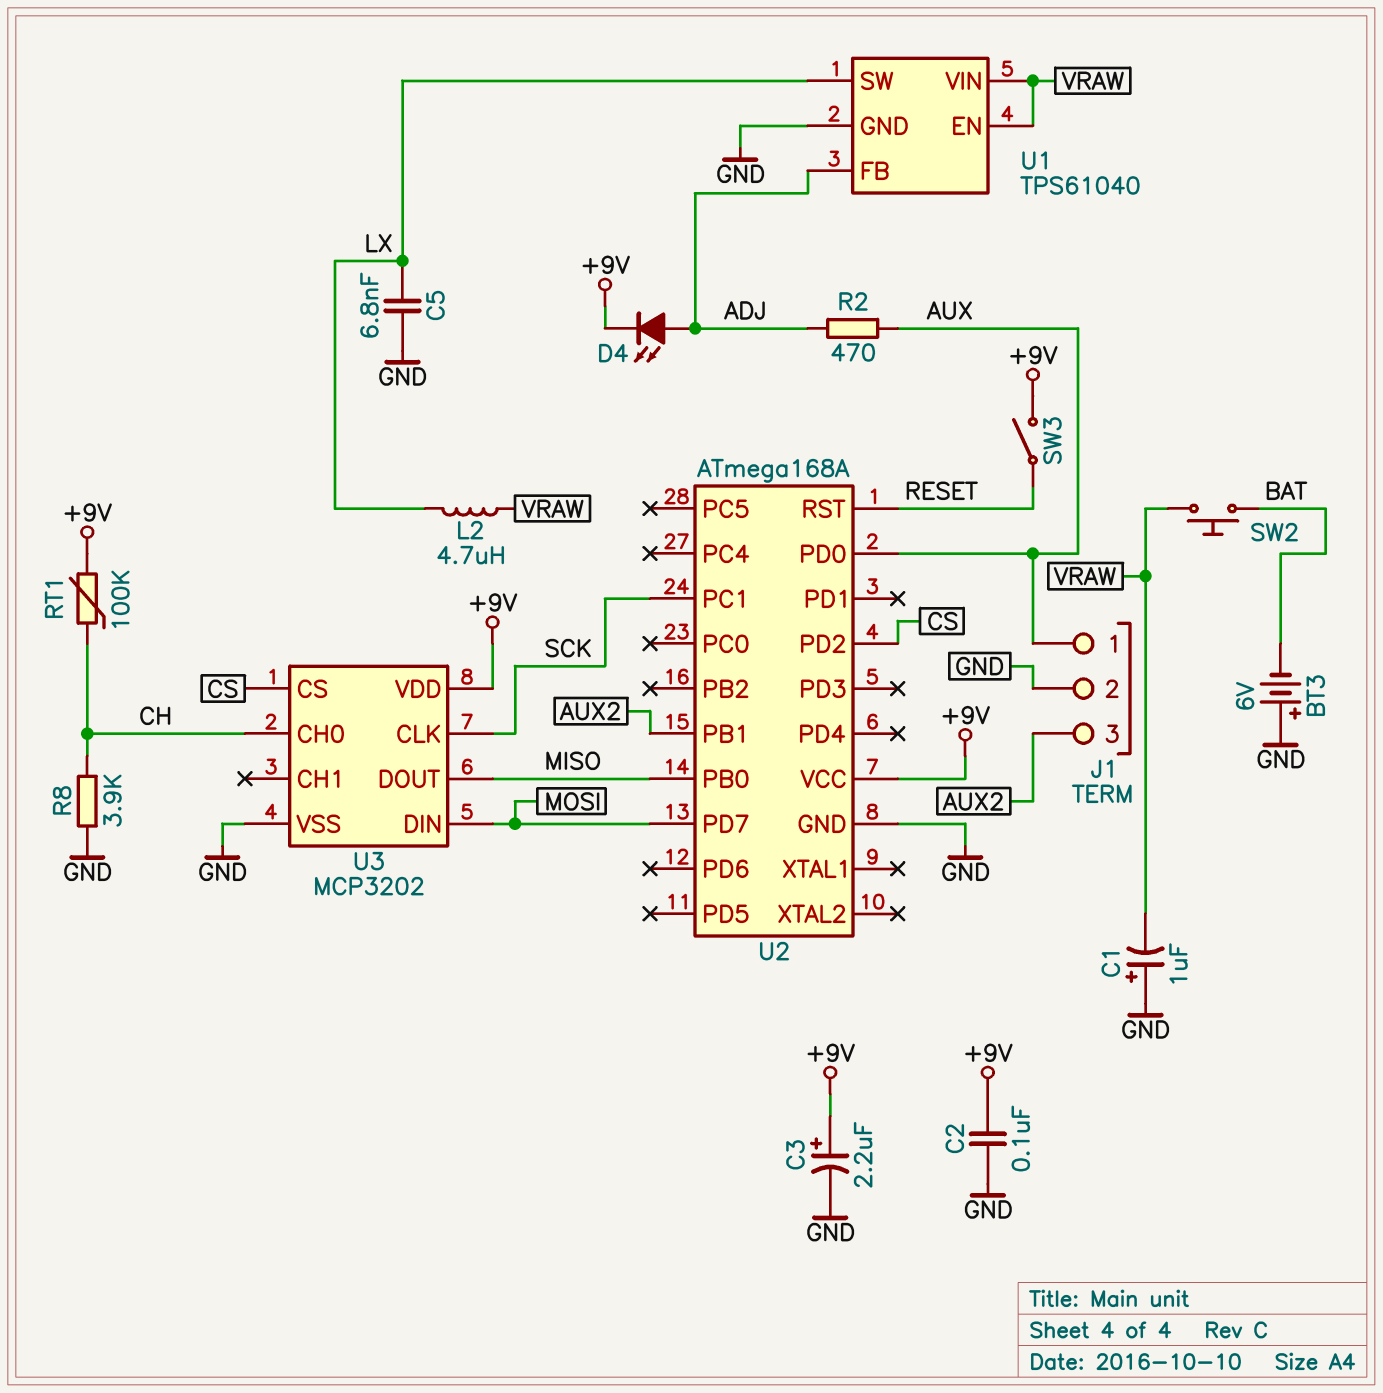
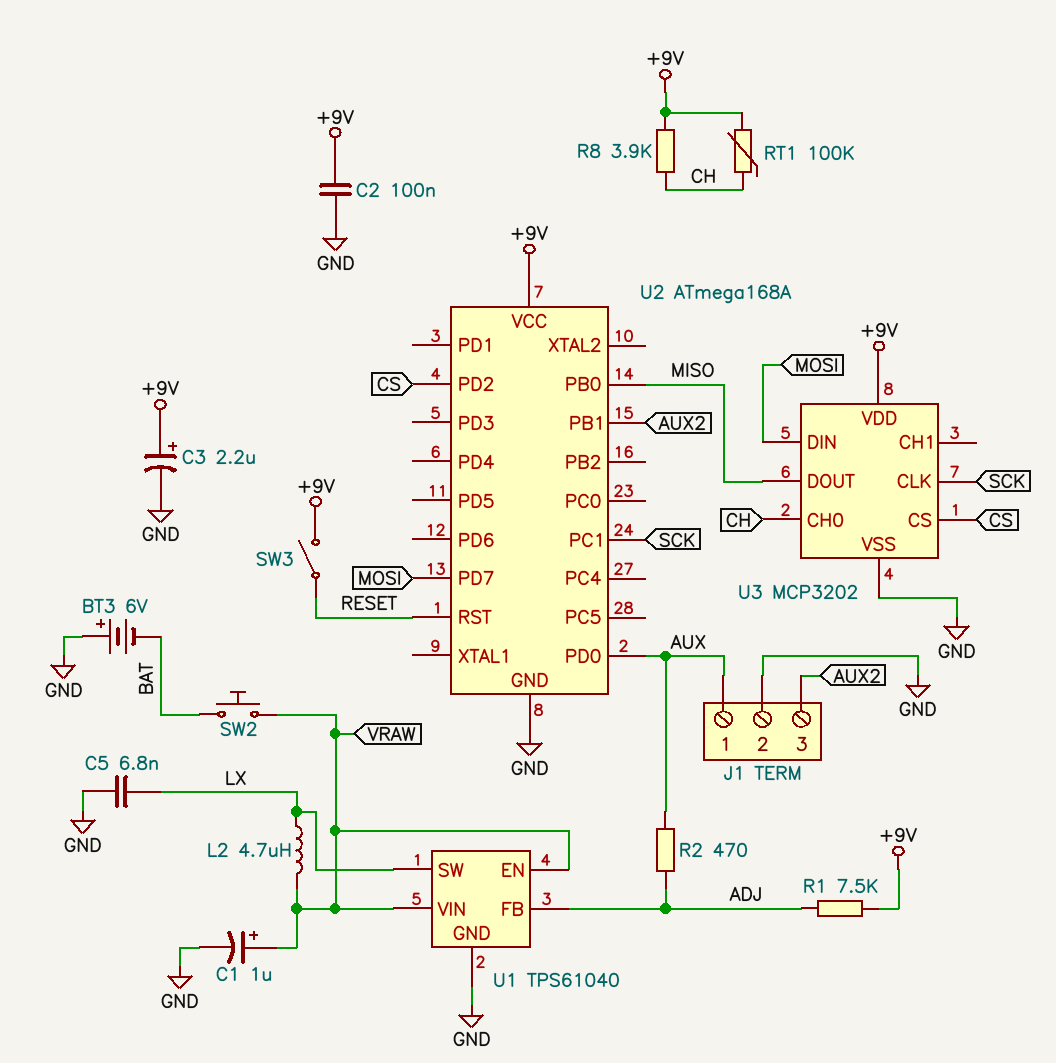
C1: 1uF (plus GND, minus VRAW) -> 1uF (plus VRAW, minus GND)
D4: LED (A ADJ, K +9V) -> none
R1: none -> 7.5k (+9V, ADJ)
R8: 3.9k (CH, GND) -> 3.9k (+9V, CH)

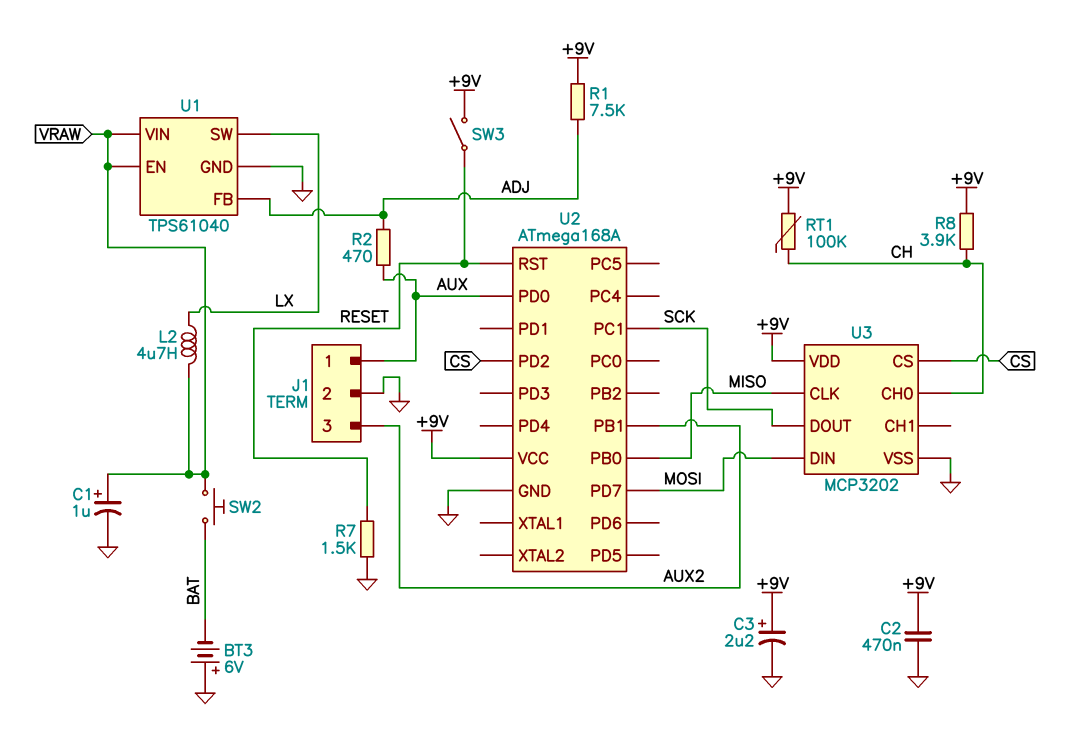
C2: 100nF (+9V, GND) -> 470nF (+9V, GND)
C5: 6.8nF (GND, LX) -> none
R7: none -> 1.5k (GND, RESET)
U3 pin CLK: SCK -> MISO
U3 pin DOUT: MISO -> SCK

